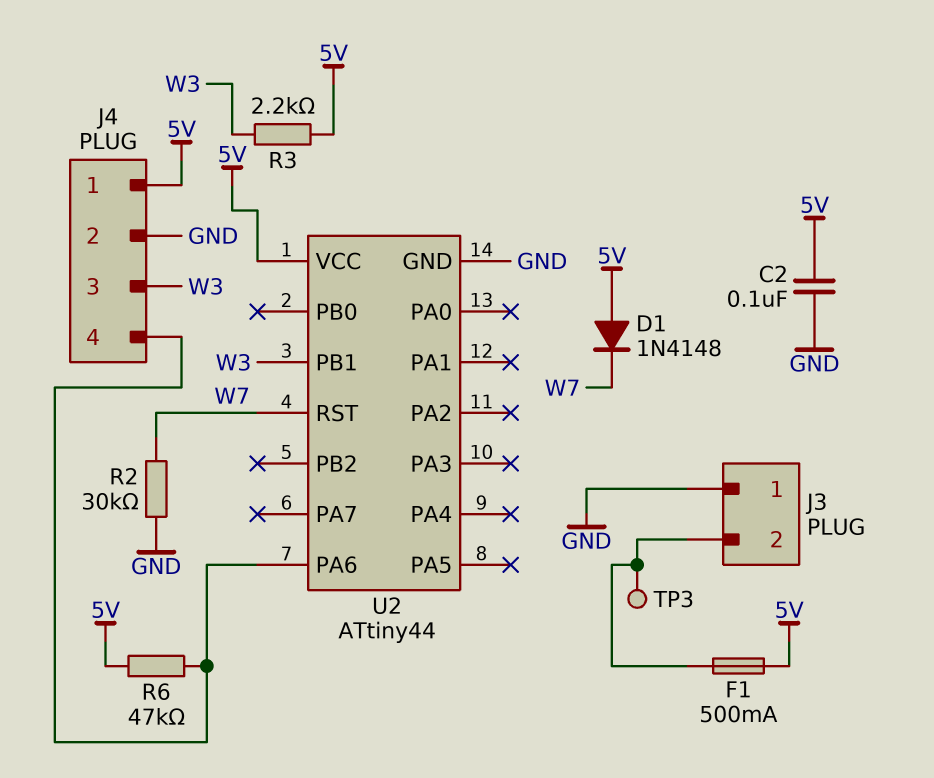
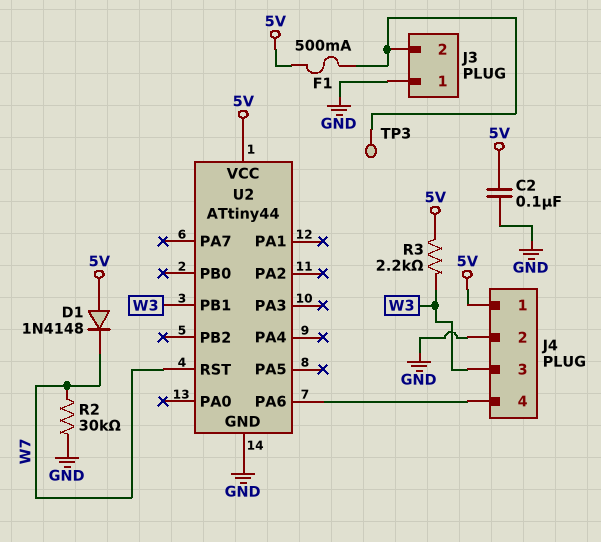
R6: 47k (5V, J4/4) -> none

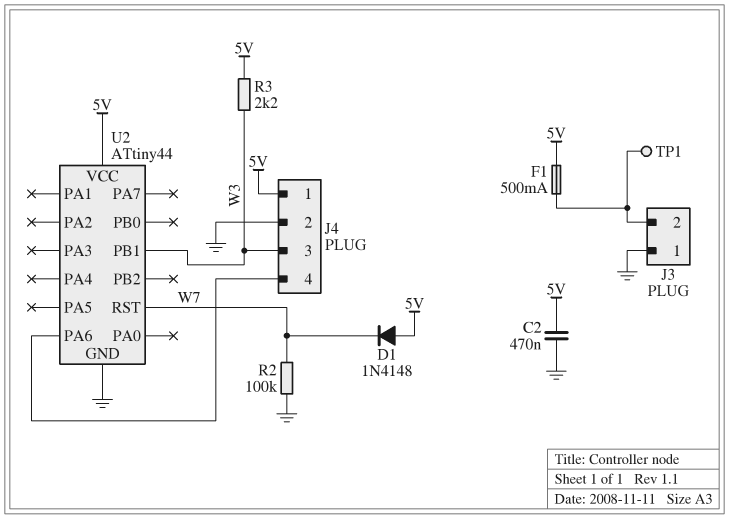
C2: 100nF (5V, GND) -> 470nF (5V, GND)
R2: 30k (GND, W7) -> 100k (GND, W7)
TP1: none -> test point (J3/2)
TP3: test point (J3/2) -> none

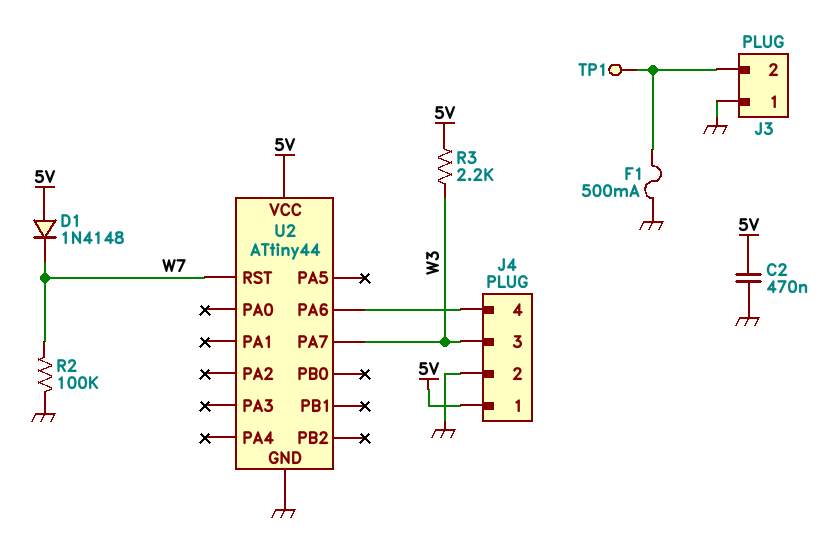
F1: 500mA (5V, J3/2) -> 500mA (GND, J3/2)
U2 pin PA7: none -> W3
U2 pin PB1: W3 -> none

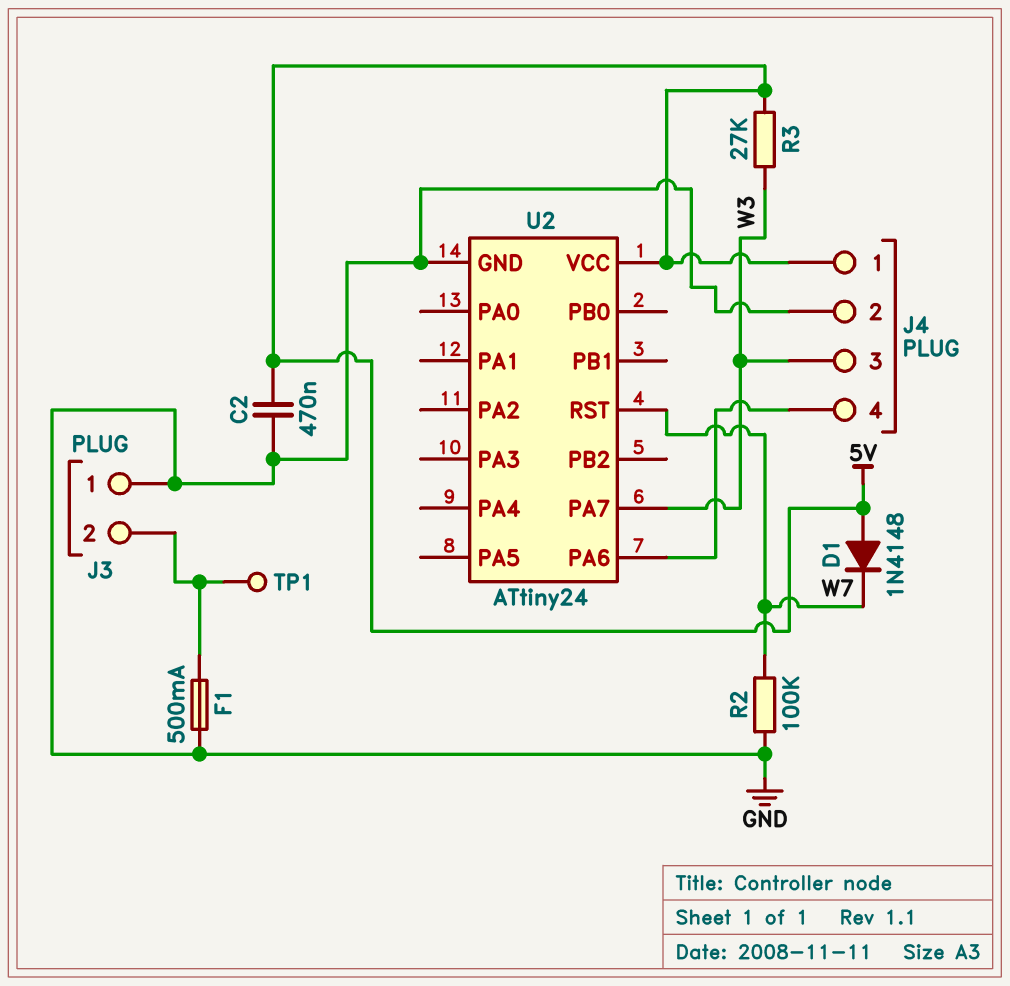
R3: 2.2k (5V, W3) -> 27k (5V, W3)
U2: ATtiny44 -> ATtiny24

